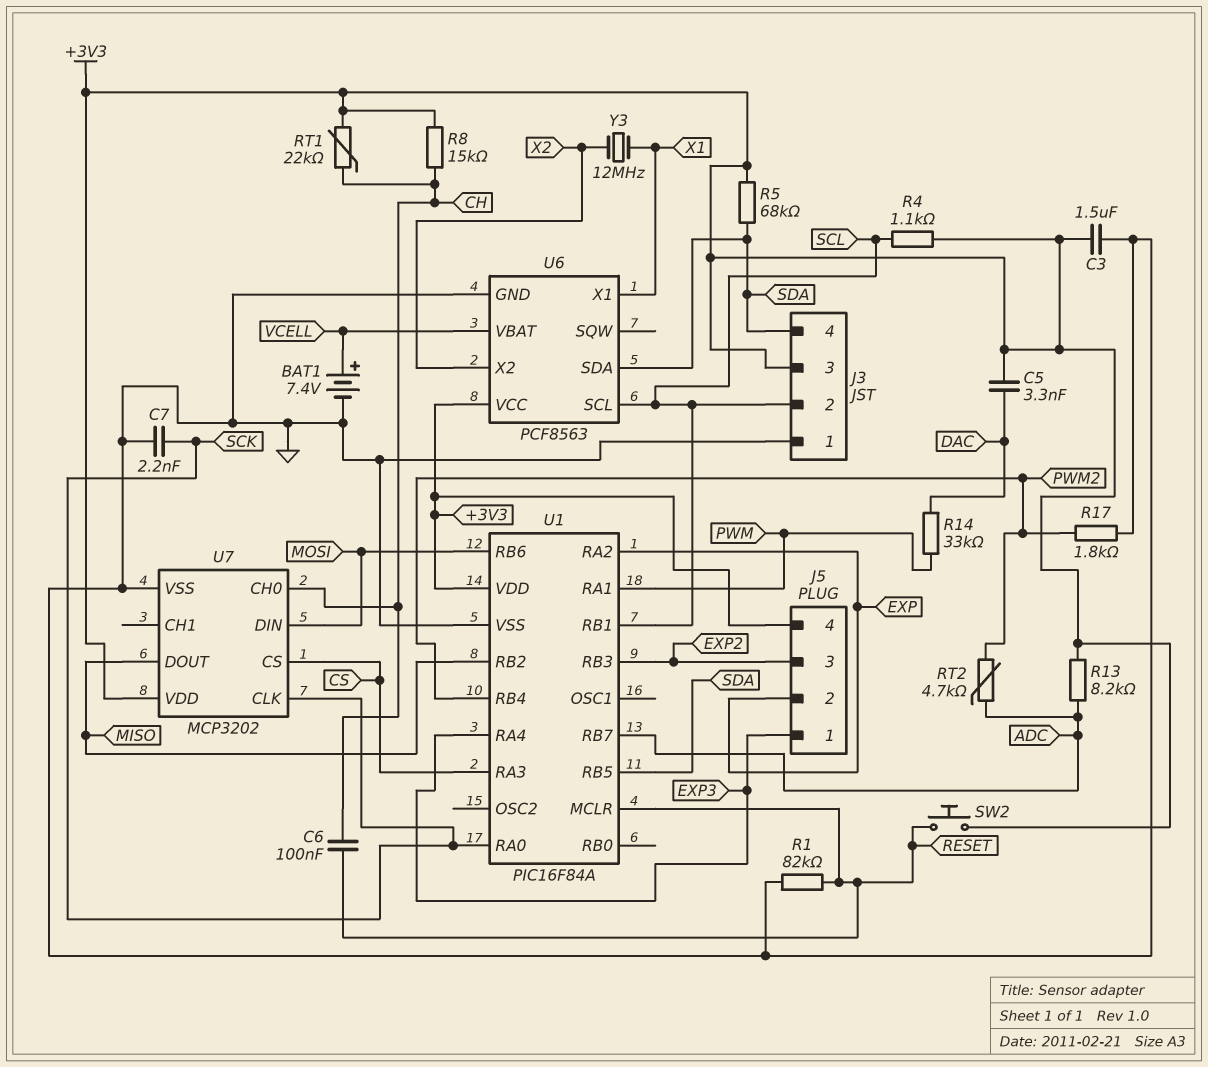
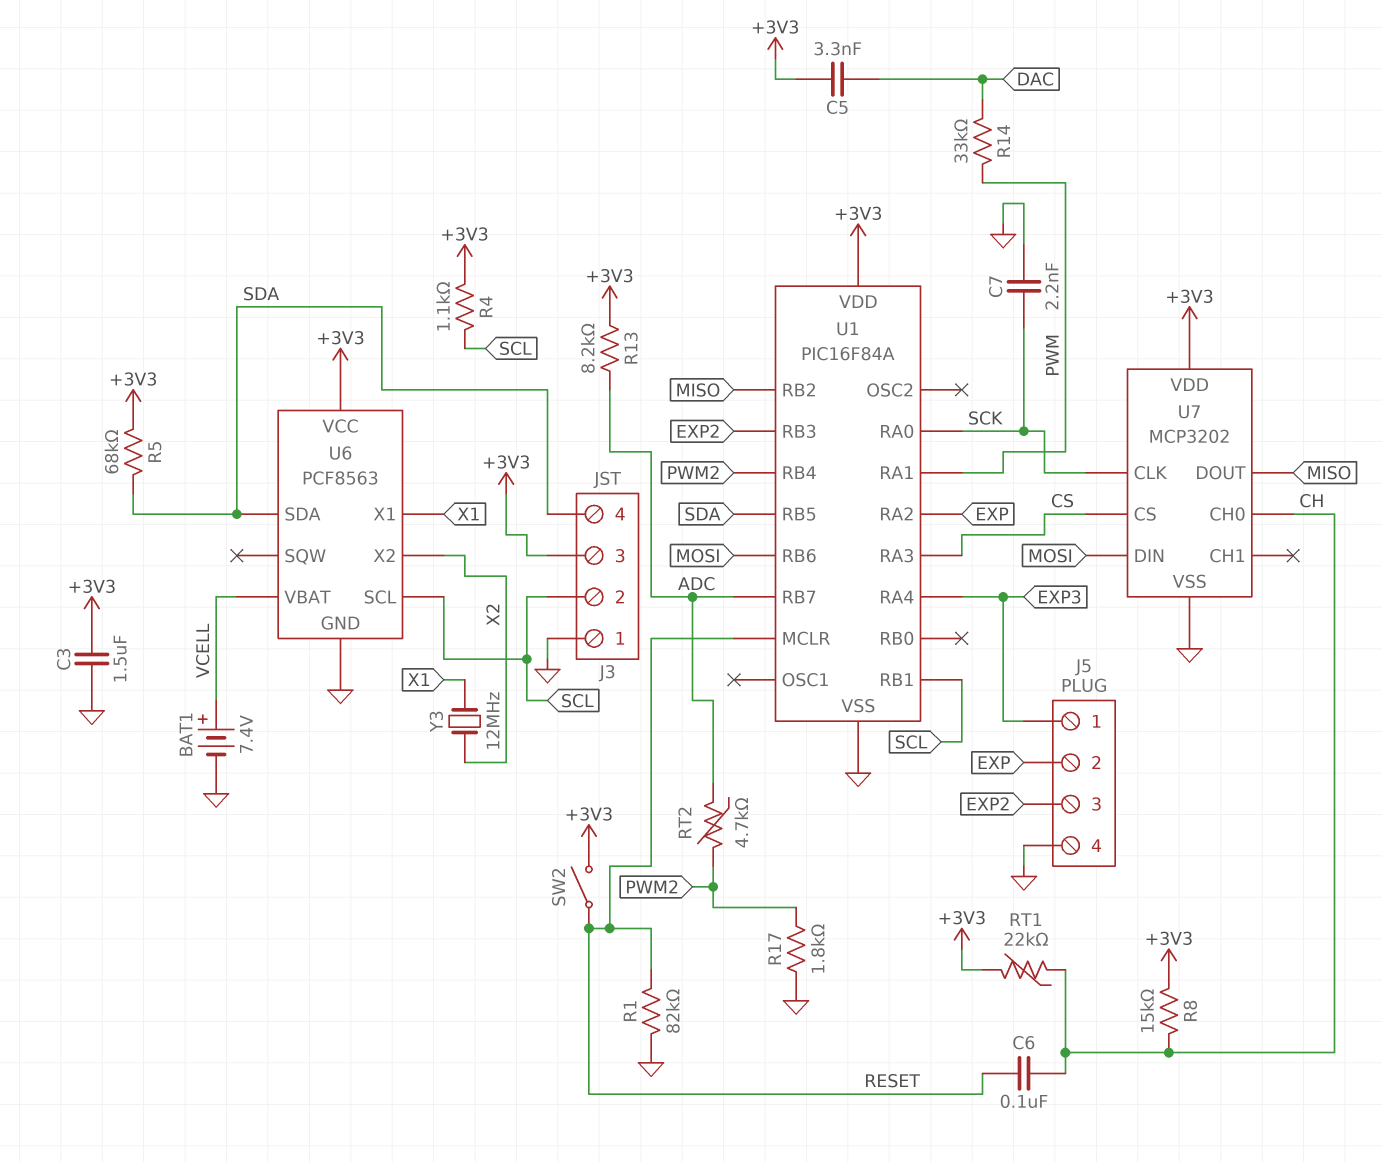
J5 pin 4: +3V3 -> GND
SW2: button (+3V3, RESET) -> switch (+3V3, RESET)

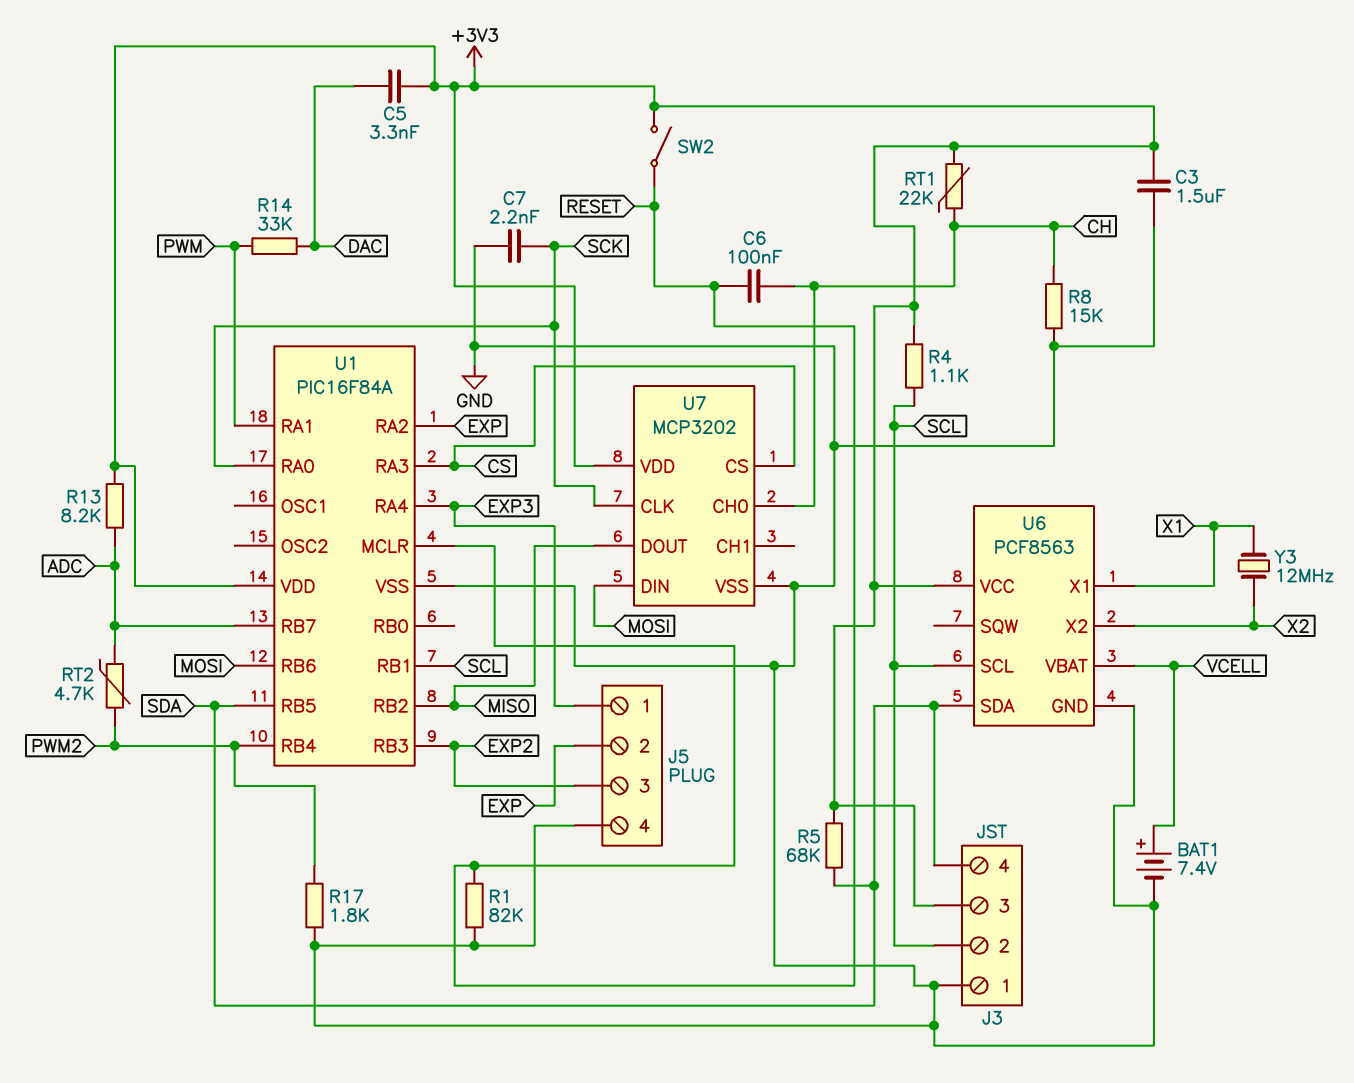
R8: 15k (+3V3, CH) -> 15k (CH, GND)

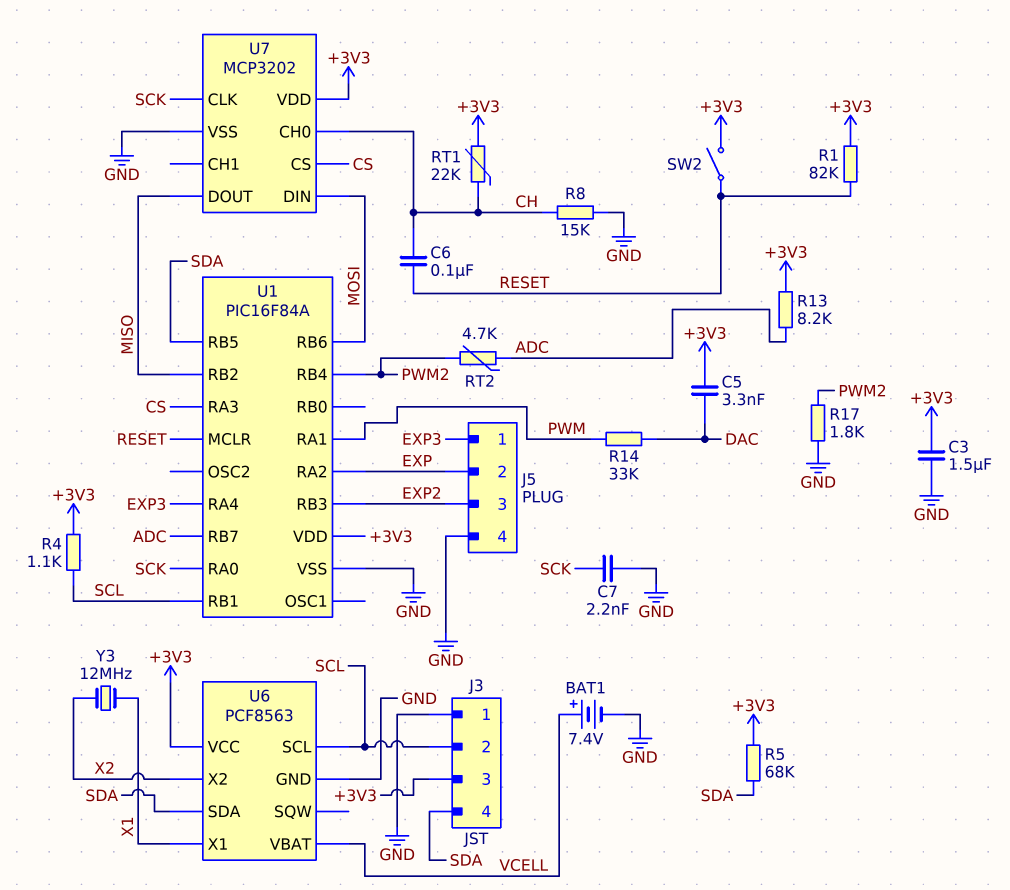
R1: 82k (GND, RESET) -> 82k (+3V3, RESET)

